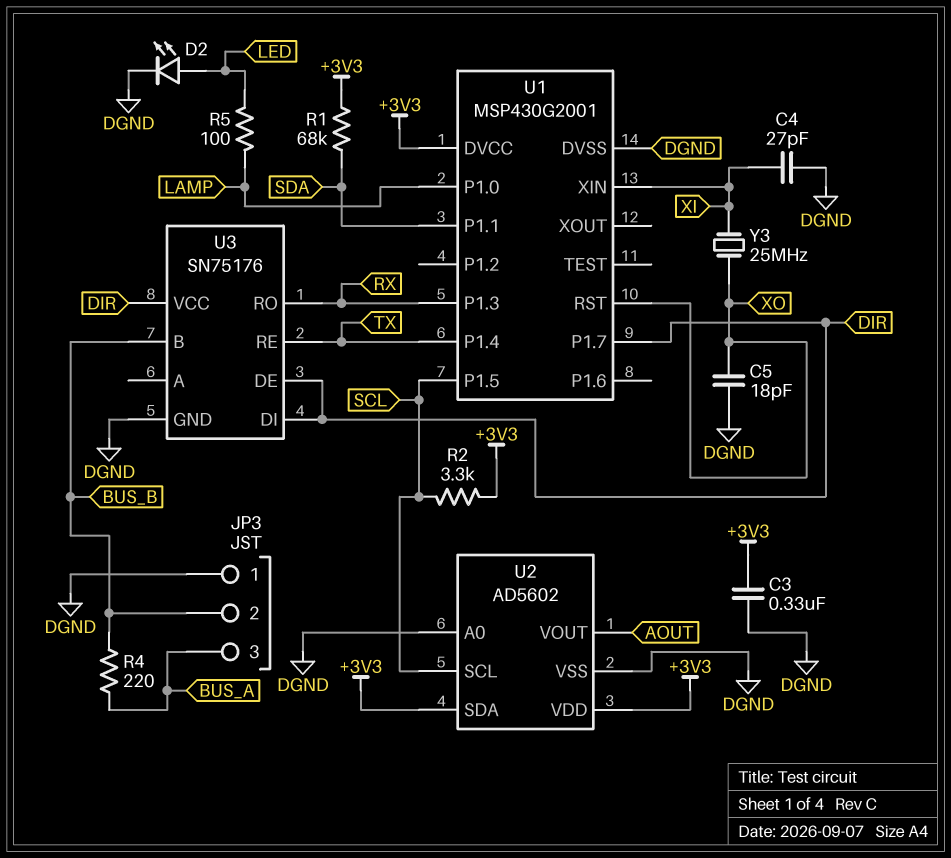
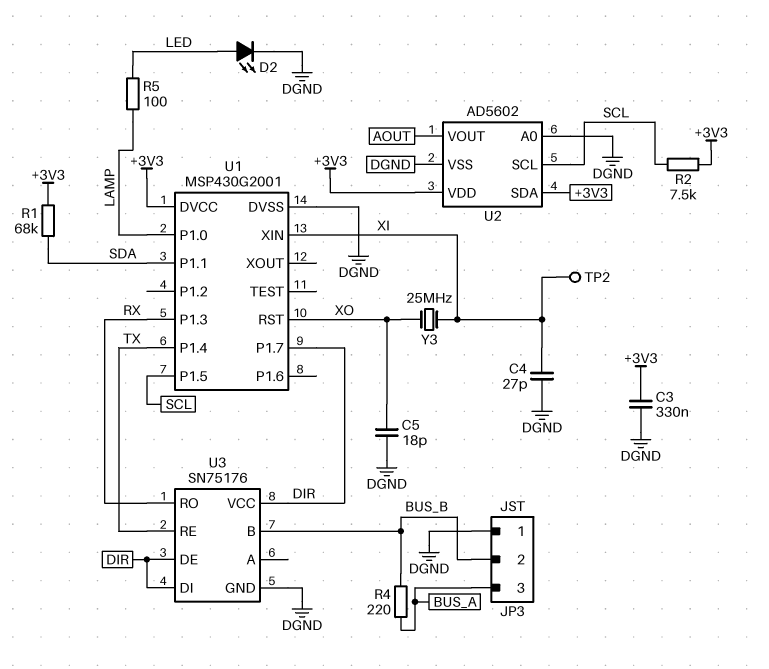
R2: 3.3k (+3V3, SCL) -> 7.5k (+3V3, SCL)
TP2: none -> test point (XI)

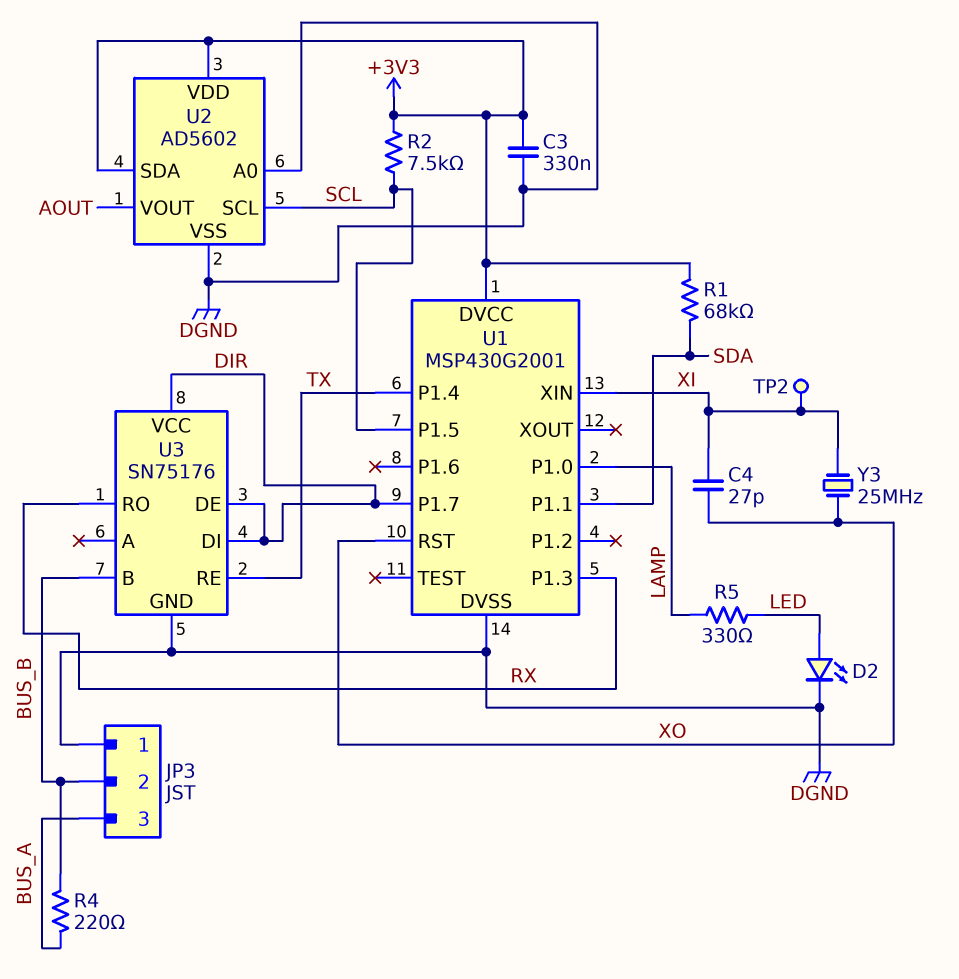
C4: 27pF (DGND, XI) -> 27pF (XI, XO)
C5: 18pF (DGND, XO) -> none
R5: 100 (LAMP, LED) -> 330 (LAMP, LED)

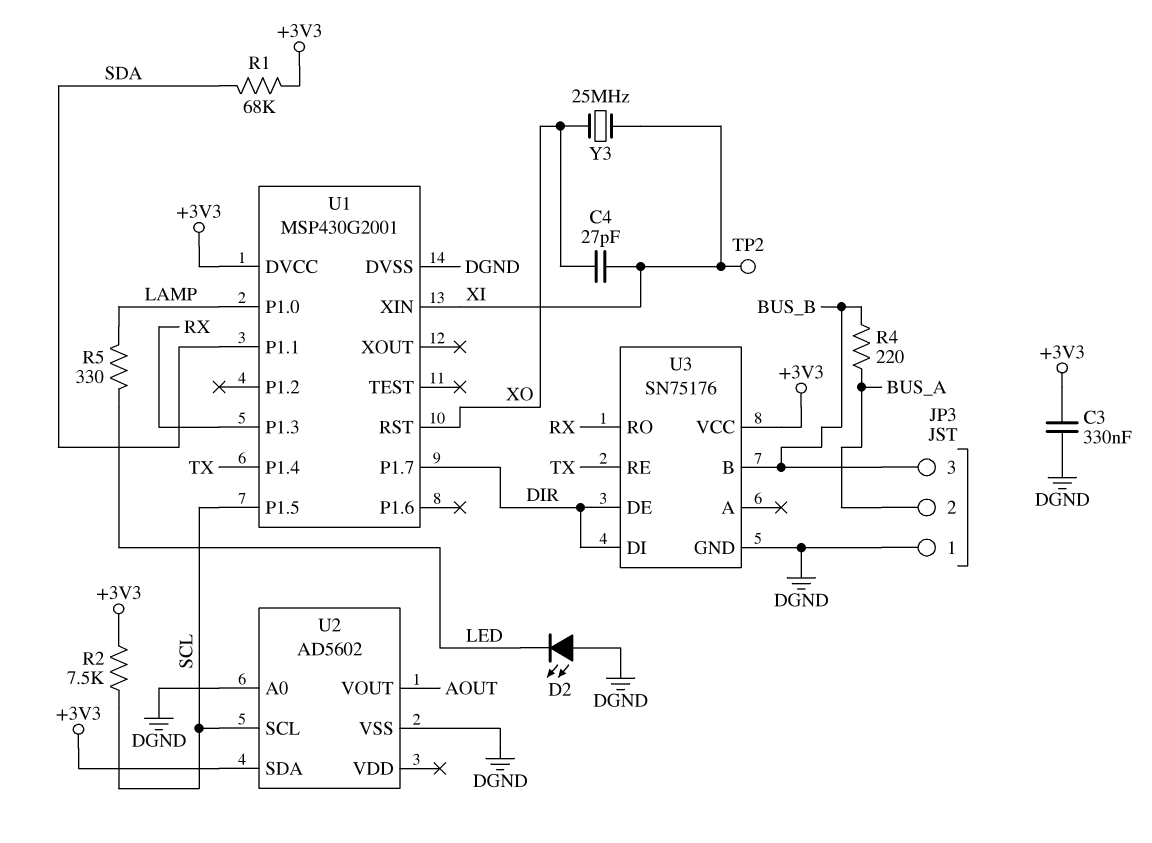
D2: LED (A LED, K DGND) -> LED (A DGND, K LED)
JP3 pin 2: BUS_B -> BUS_A
JP3 pin 3: BUS_A -> BUS_B
U2 pin VDD: +3V3 -> none
U3 pin VCC: DIR -> +3V3

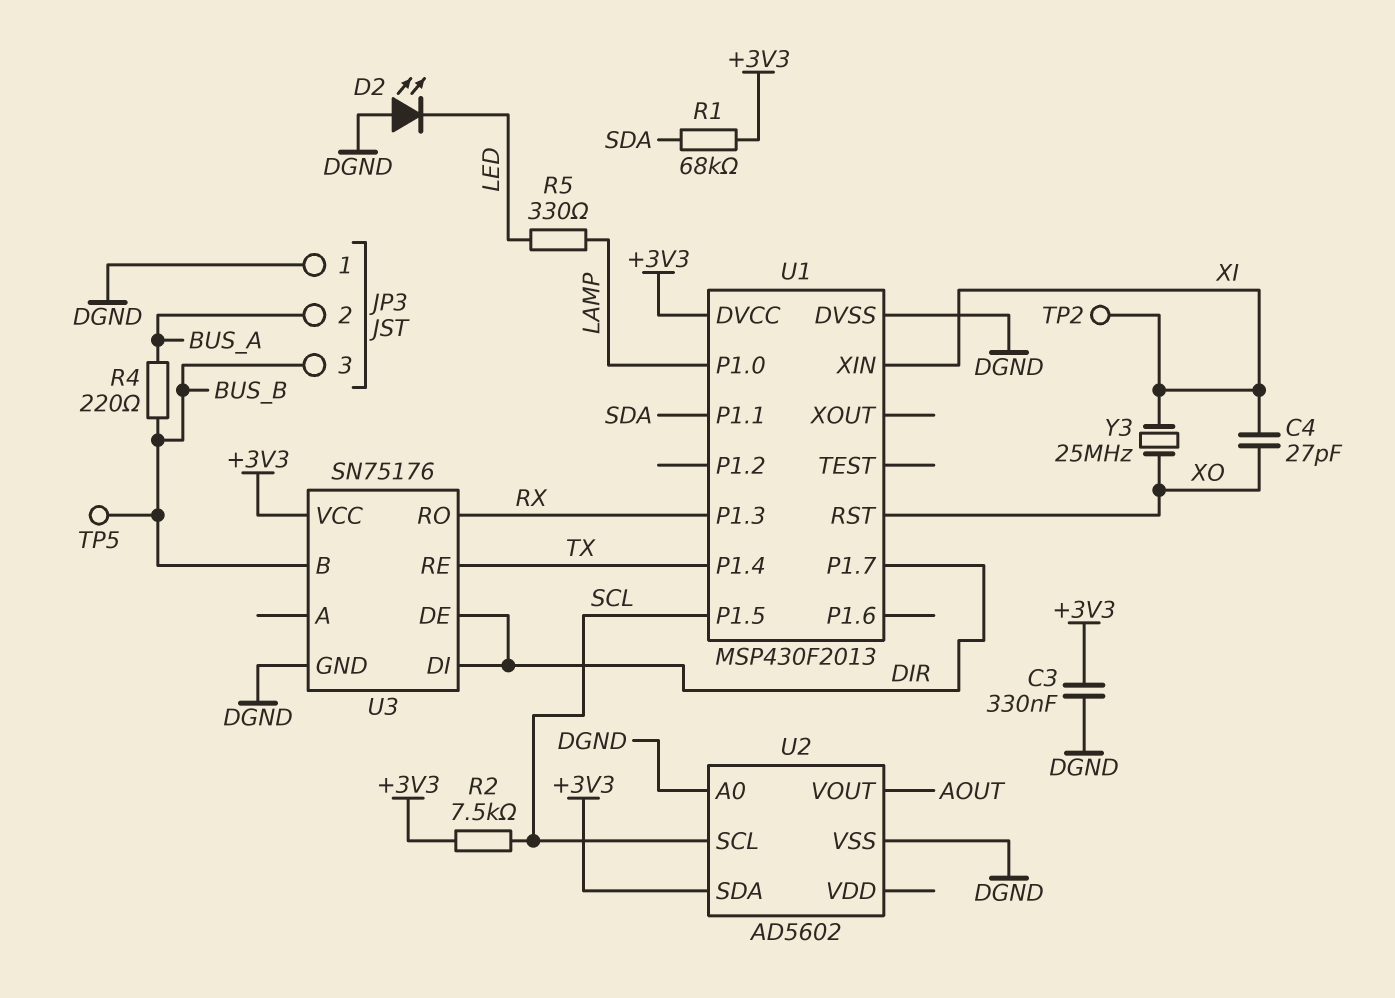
TP5: none -> test point (BUS_B)
U1: MSP430G2001 -> MSP430F2013

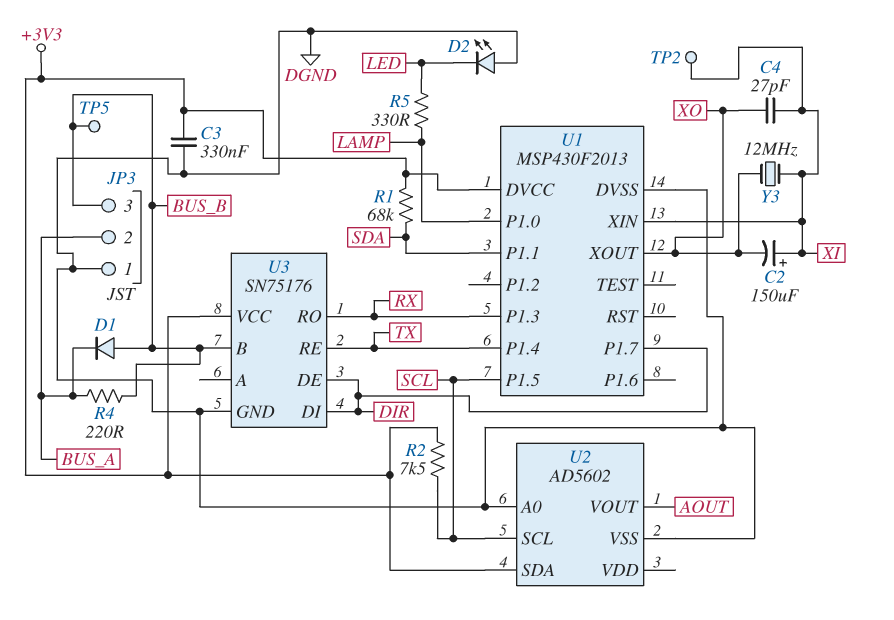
C2: none -> 150uF (plus XI, minus XO)
D1: none -> diode (A BUS_B, K BUS_A)
U1 pin RST: XO -> none
U1 pin XOUT: none -> XO
Y3: 25MHz (XI, XO) -> 12MHz (XI, XO)

